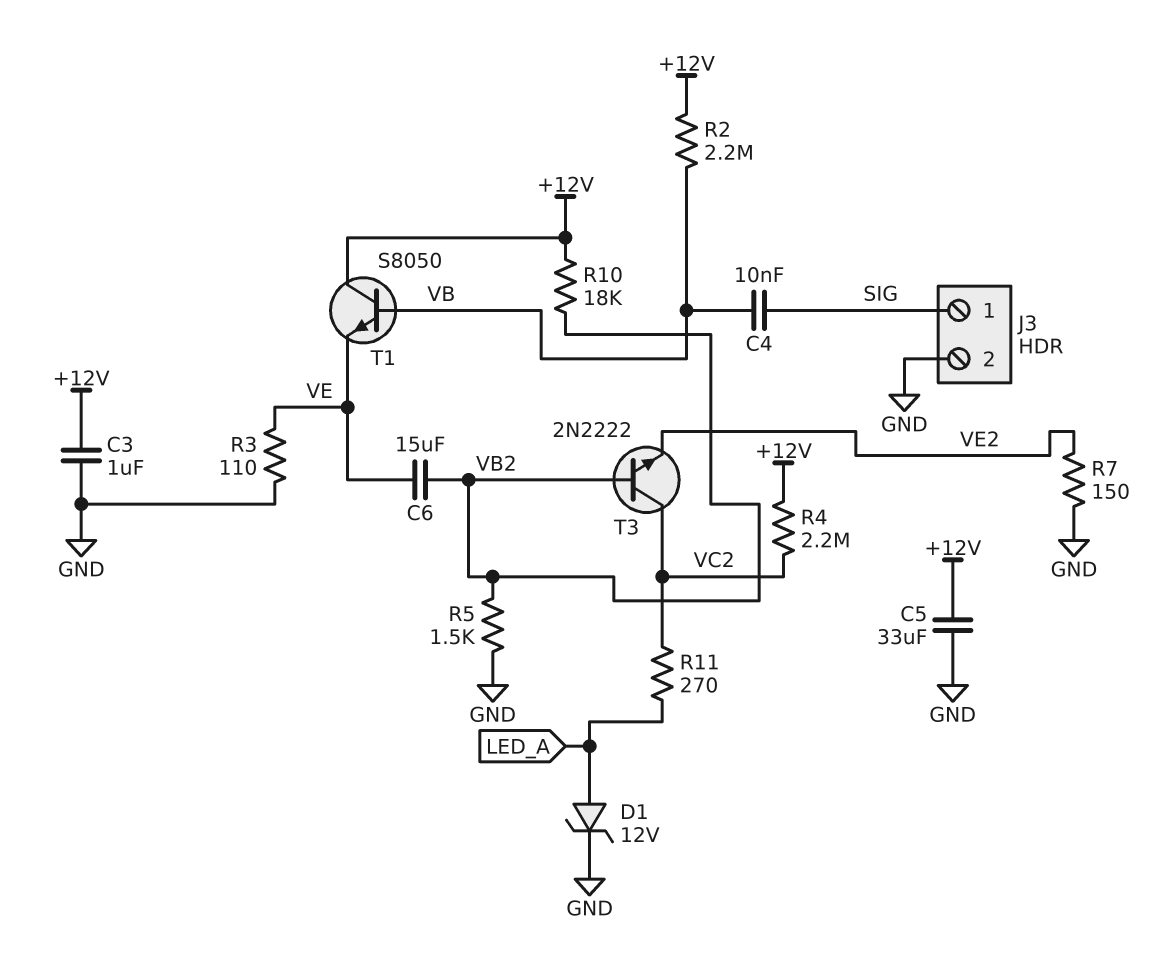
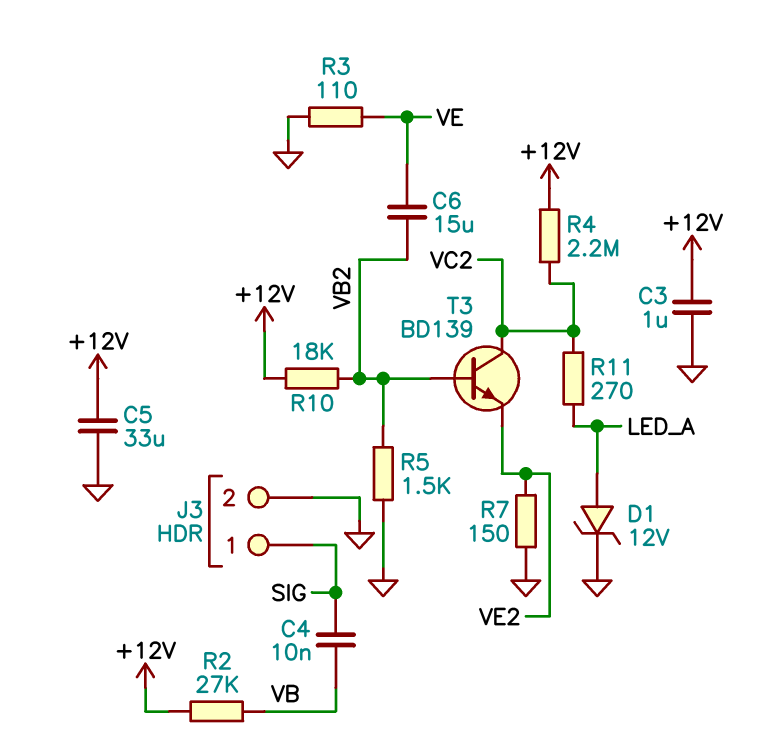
R2: 2.2M (+12V, VB) -> 27k (+12V, VB)
T1: NPN S8050 (B VB, C +12V, E VE) -> none
T3: NPN 2N2222 (B VB2, C VC2, E VE2) -> NPN BD139 (B VB2, C VC2, E VE2)

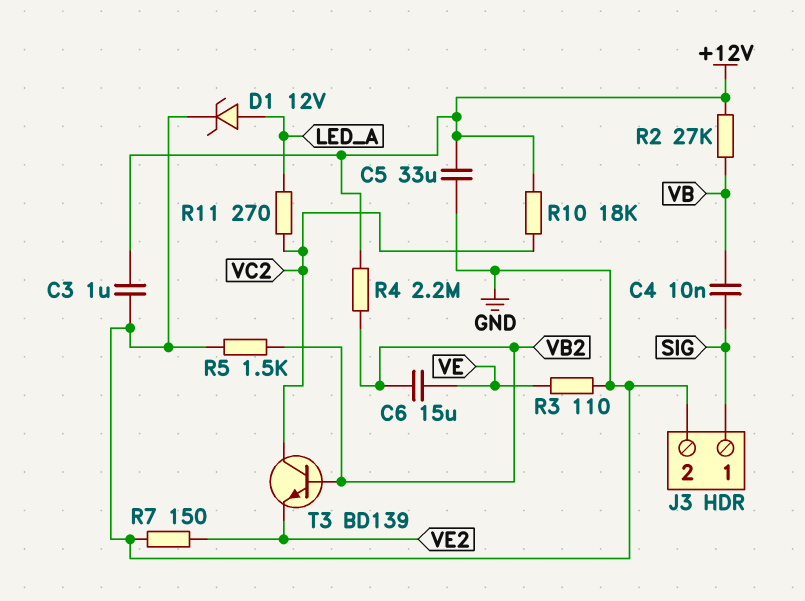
R4: 2.2M (+12V, VC2) -> 2.2M (+12V, VB2)
R10: 18k (+12V, VB2) -> 18k (+12V, VC2)

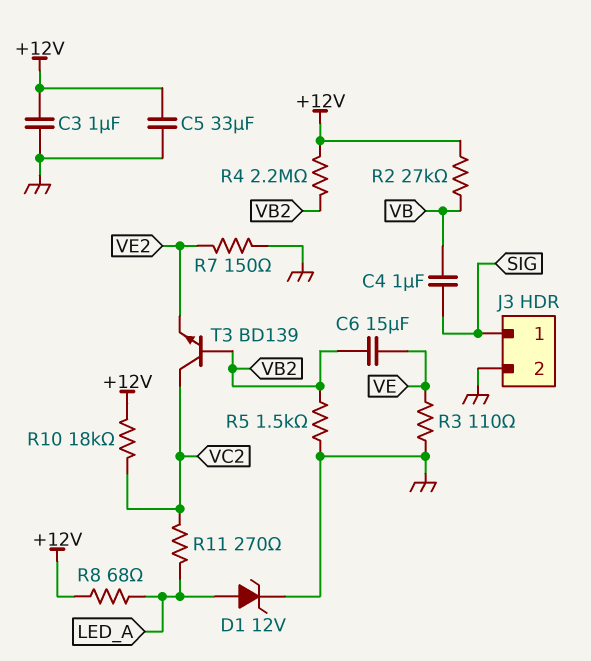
C4: 10nF (SIG, VB) -> 1uF (SIG, VB)
R8: none -> 68 (+12V, LED_A)

